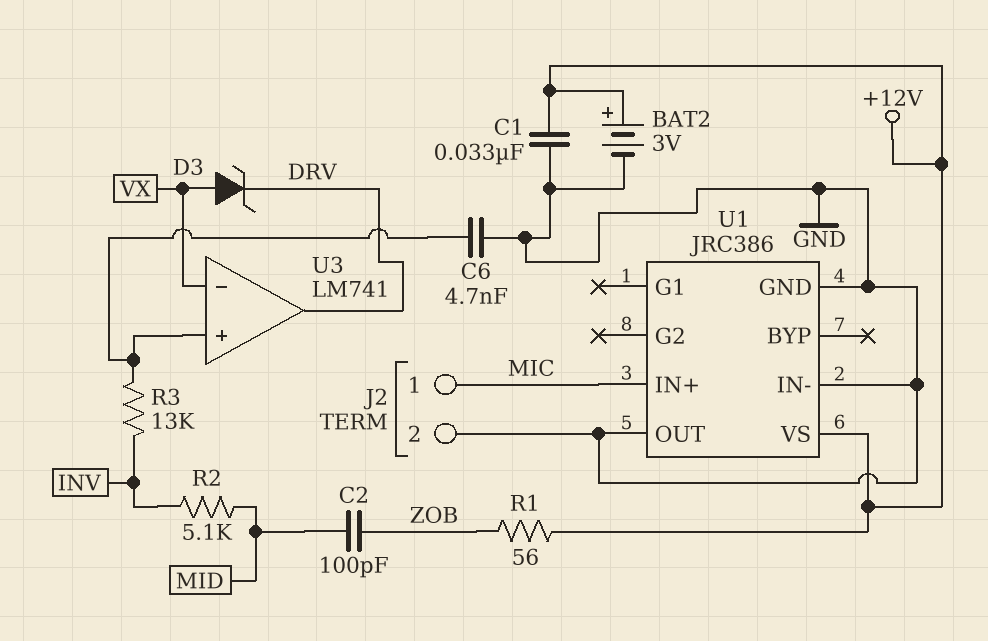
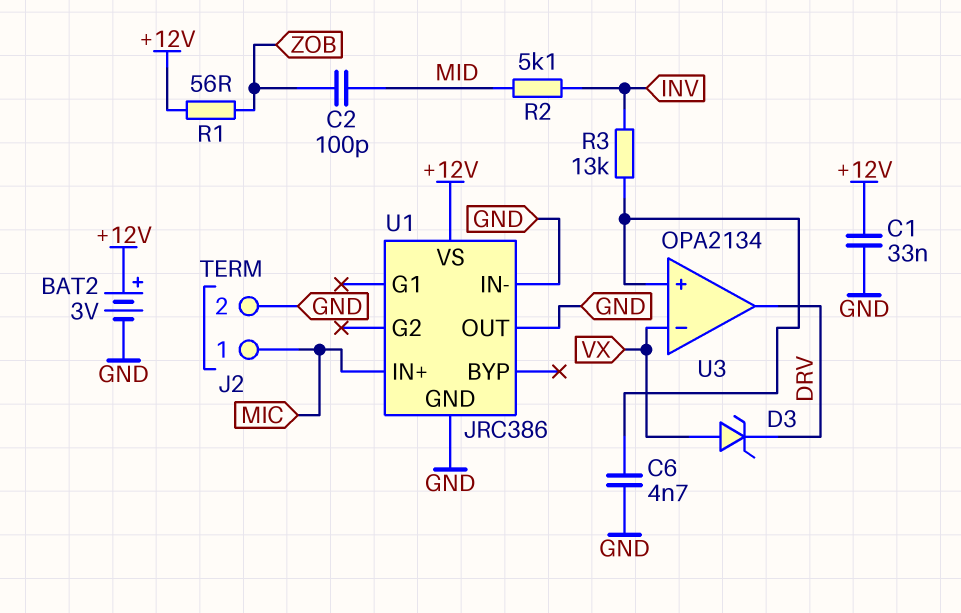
U3: LM741 -> OPA2134

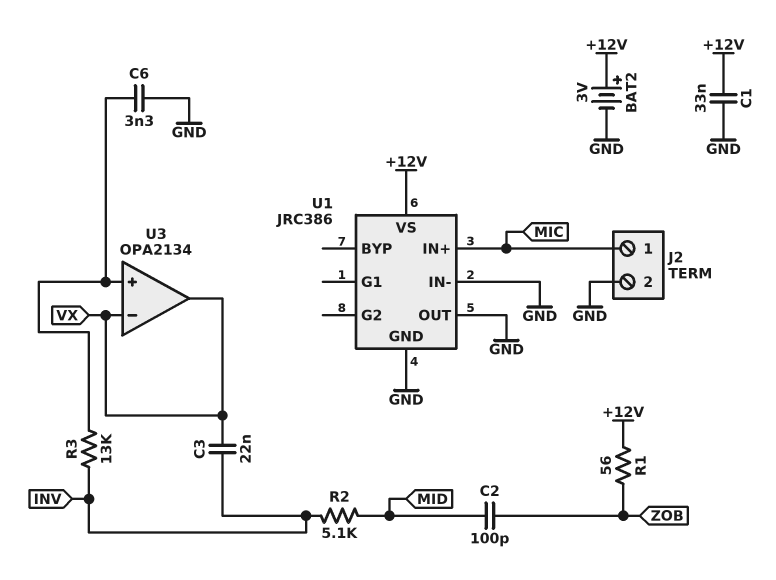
C3: none -> 22nF (INV, VX)
C6: 4.7nF (GND, U3/in+) -> 3.3nF (GND, U3/in+)
D3: zener (A VX, K DRV) -> none
U3 pin out: DRV -> VX

